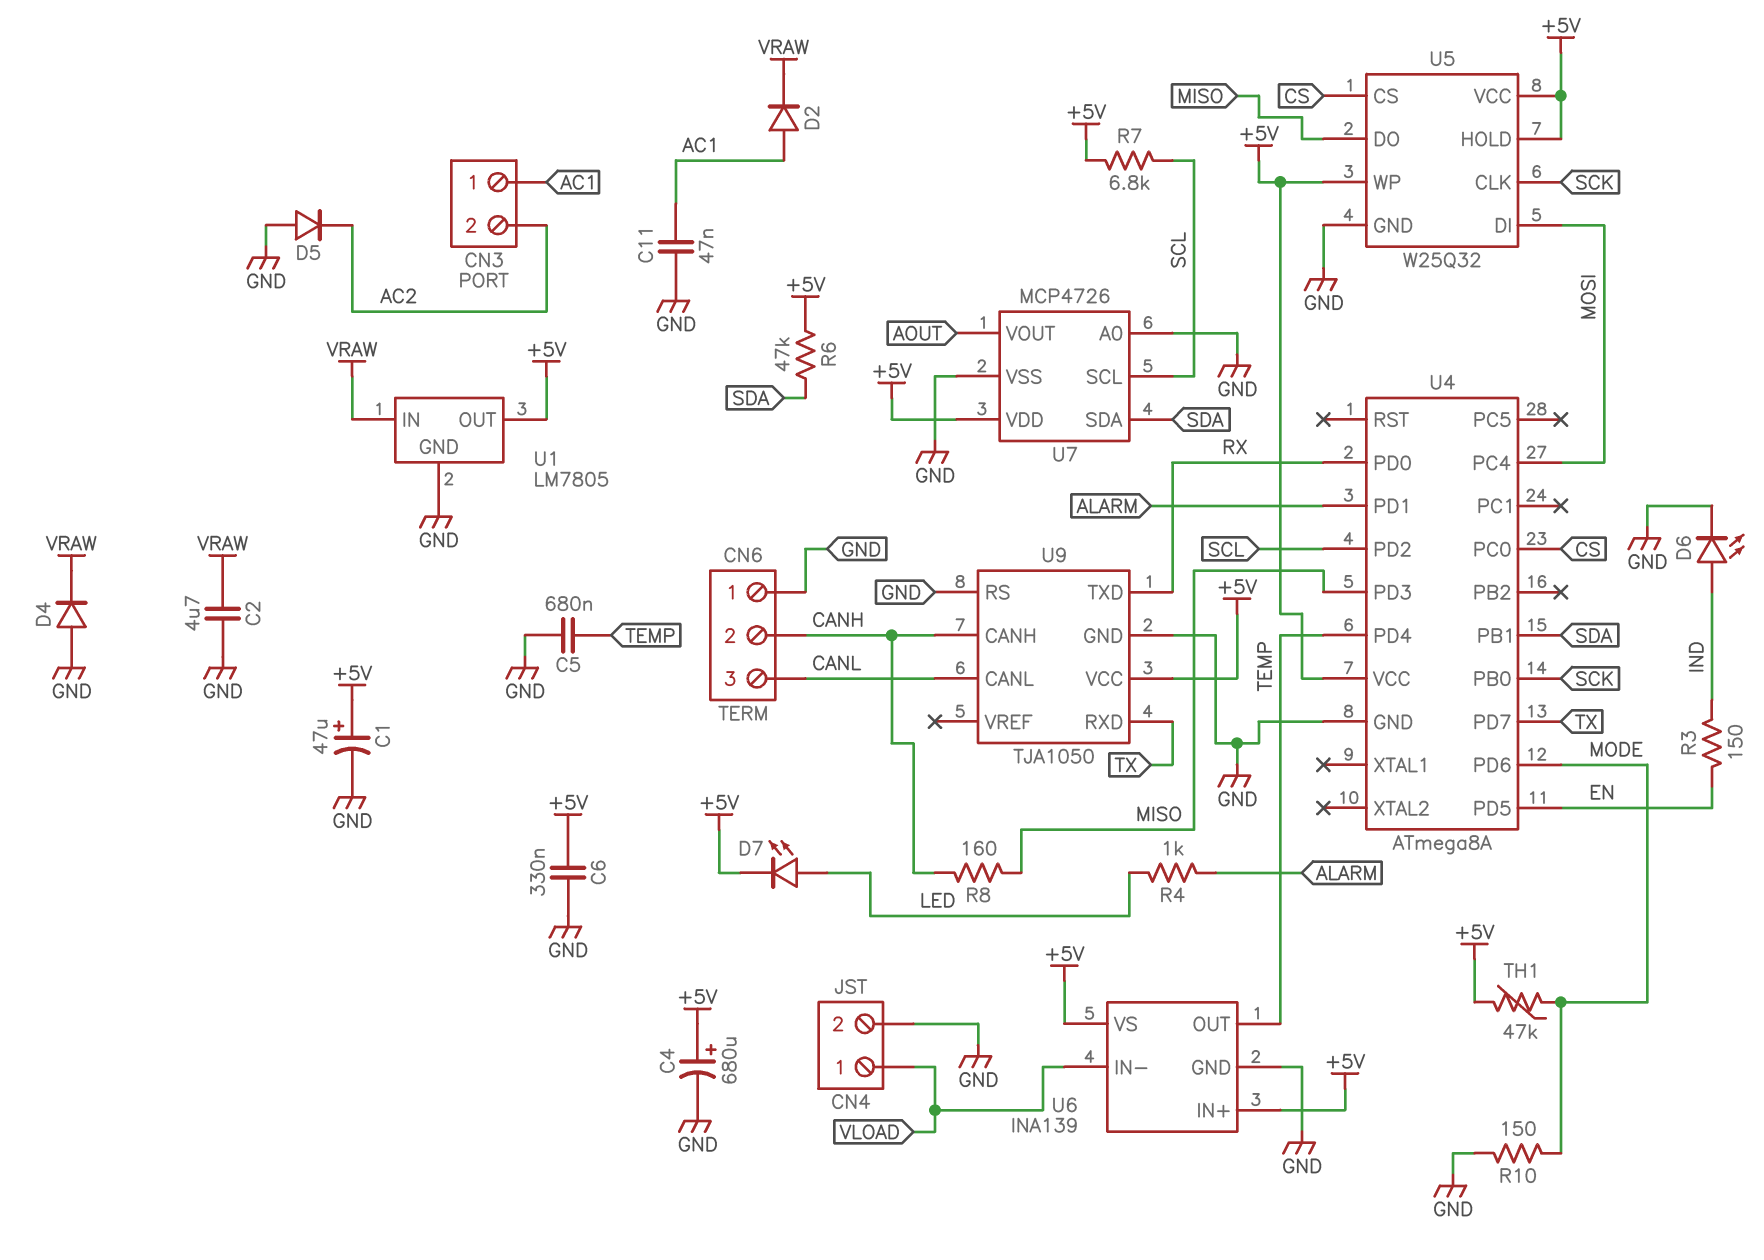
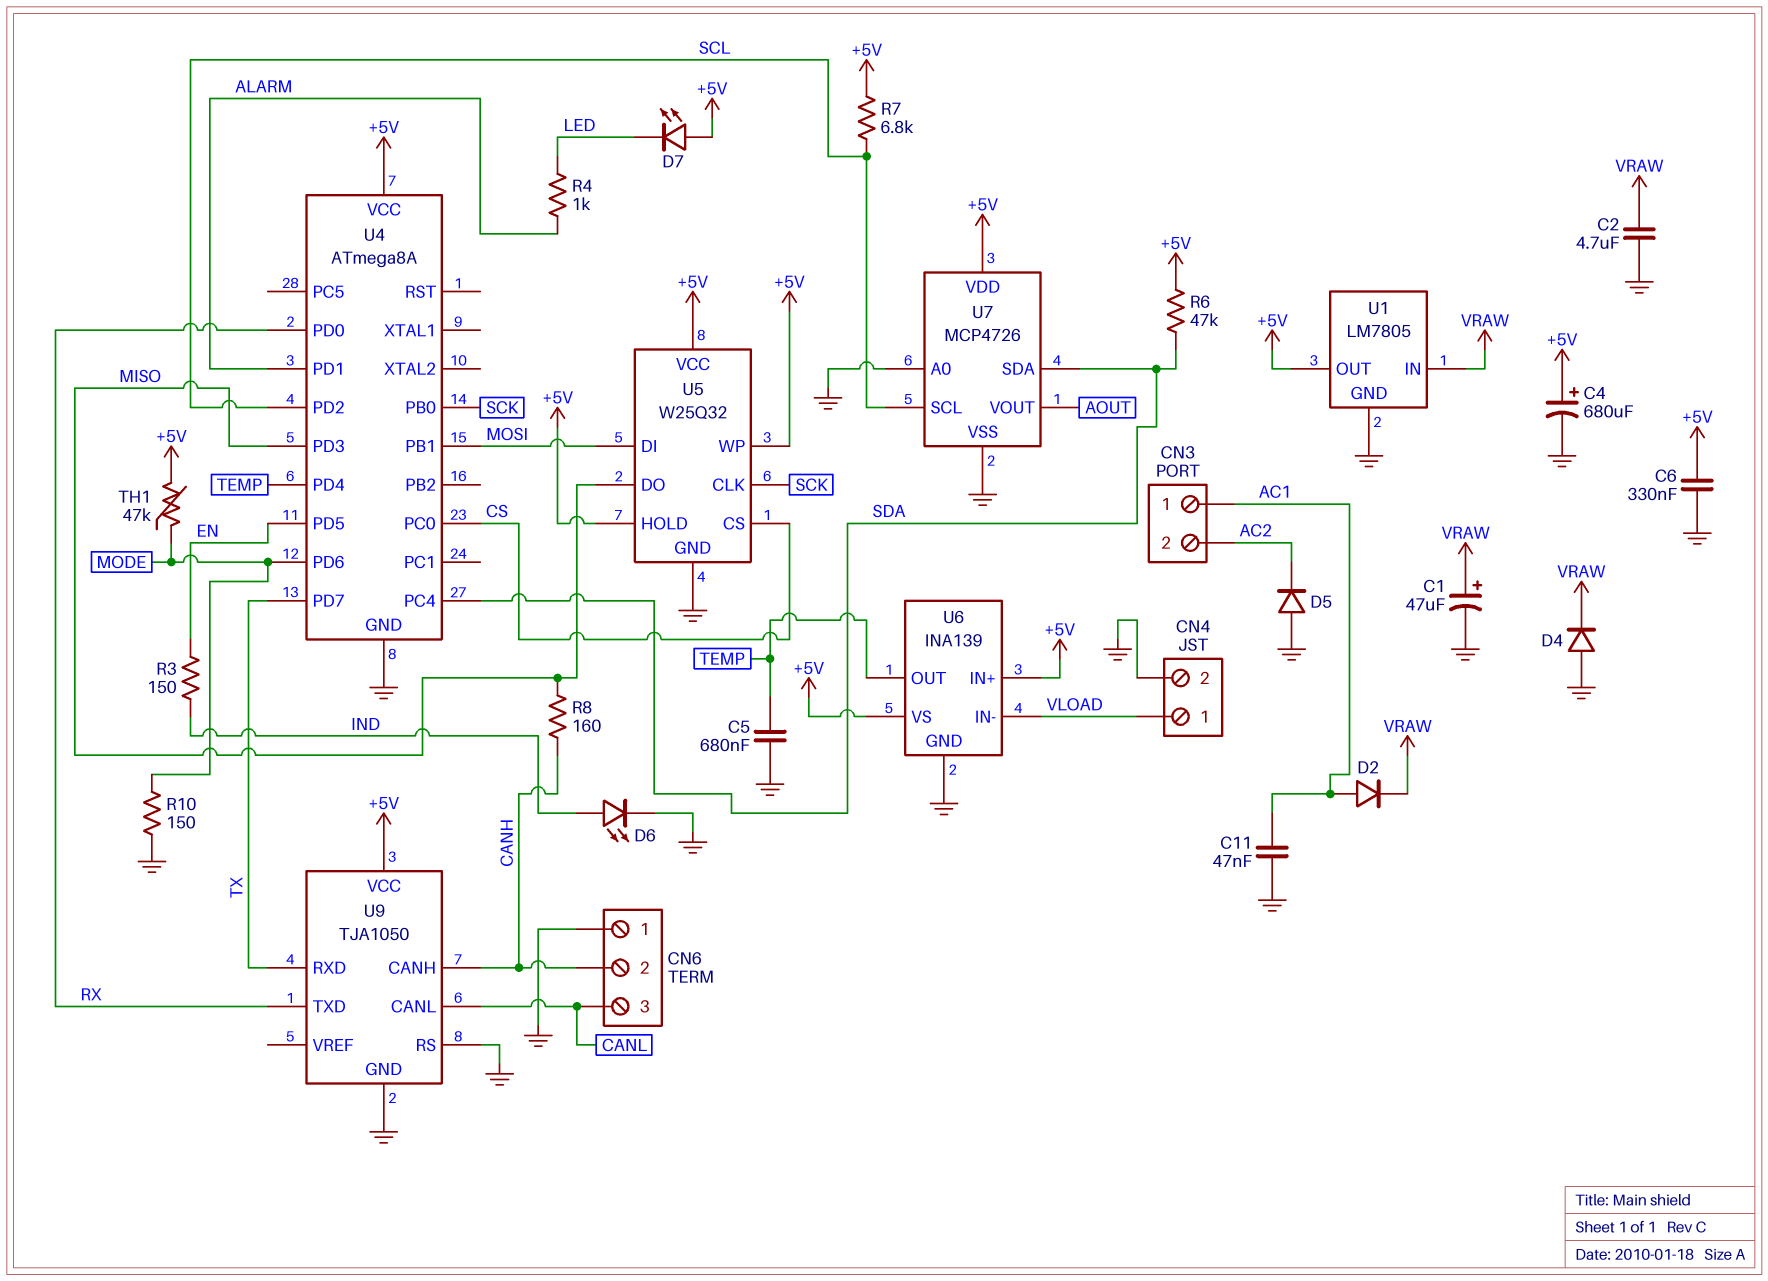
C1: 47uF (plus +5V, minus GND) -> 47uF (plus VRAW, minus GND)
D7: LED (A LED, K +5V) -> LED (A +5V, K LED)
U4 pin PB1: SDA -> MOSI
U4 pin PC4: MOSI -> SDA

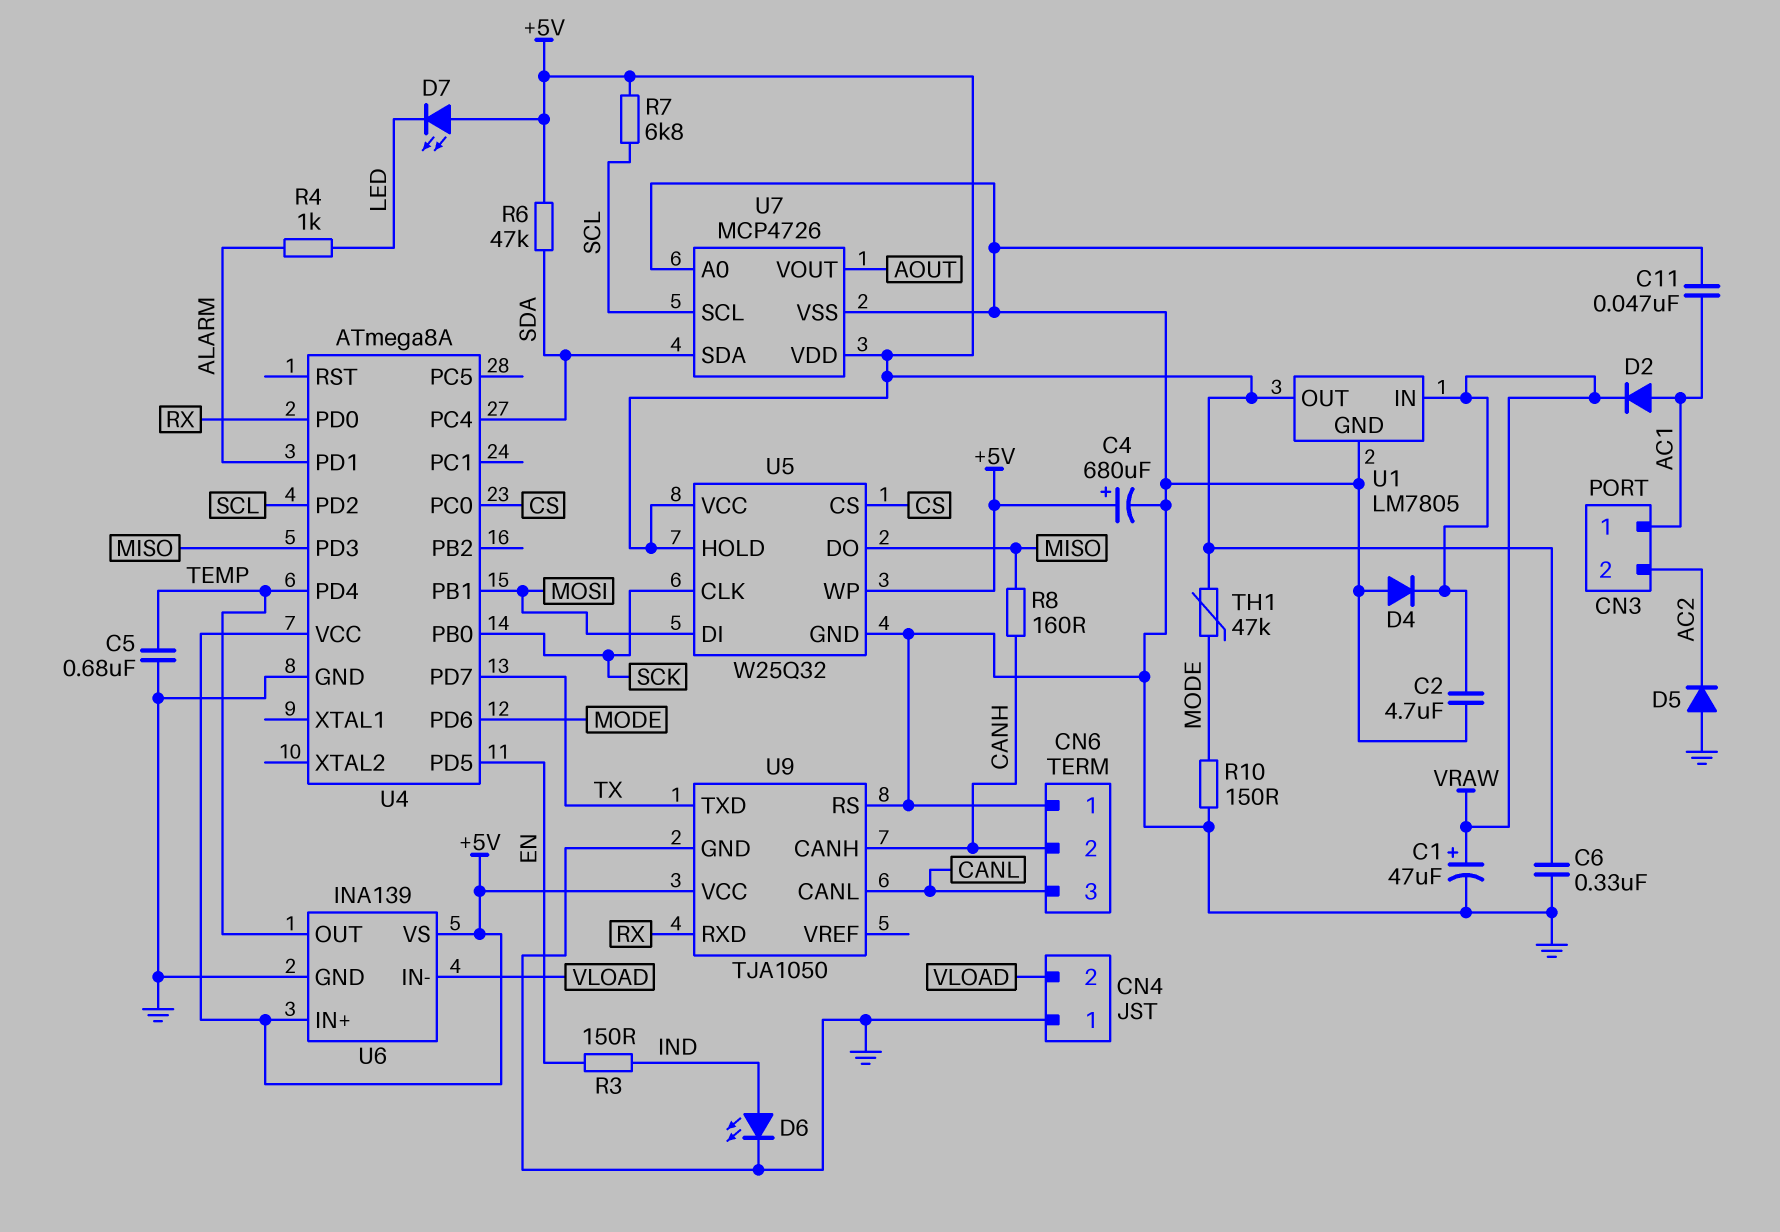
CN4 pin 1: VLOAD -> GND
CN4 pin 2: GND -> VLOAD
U9 pin RXD: TX -> RX
U9 pin TXD: RX -> TX

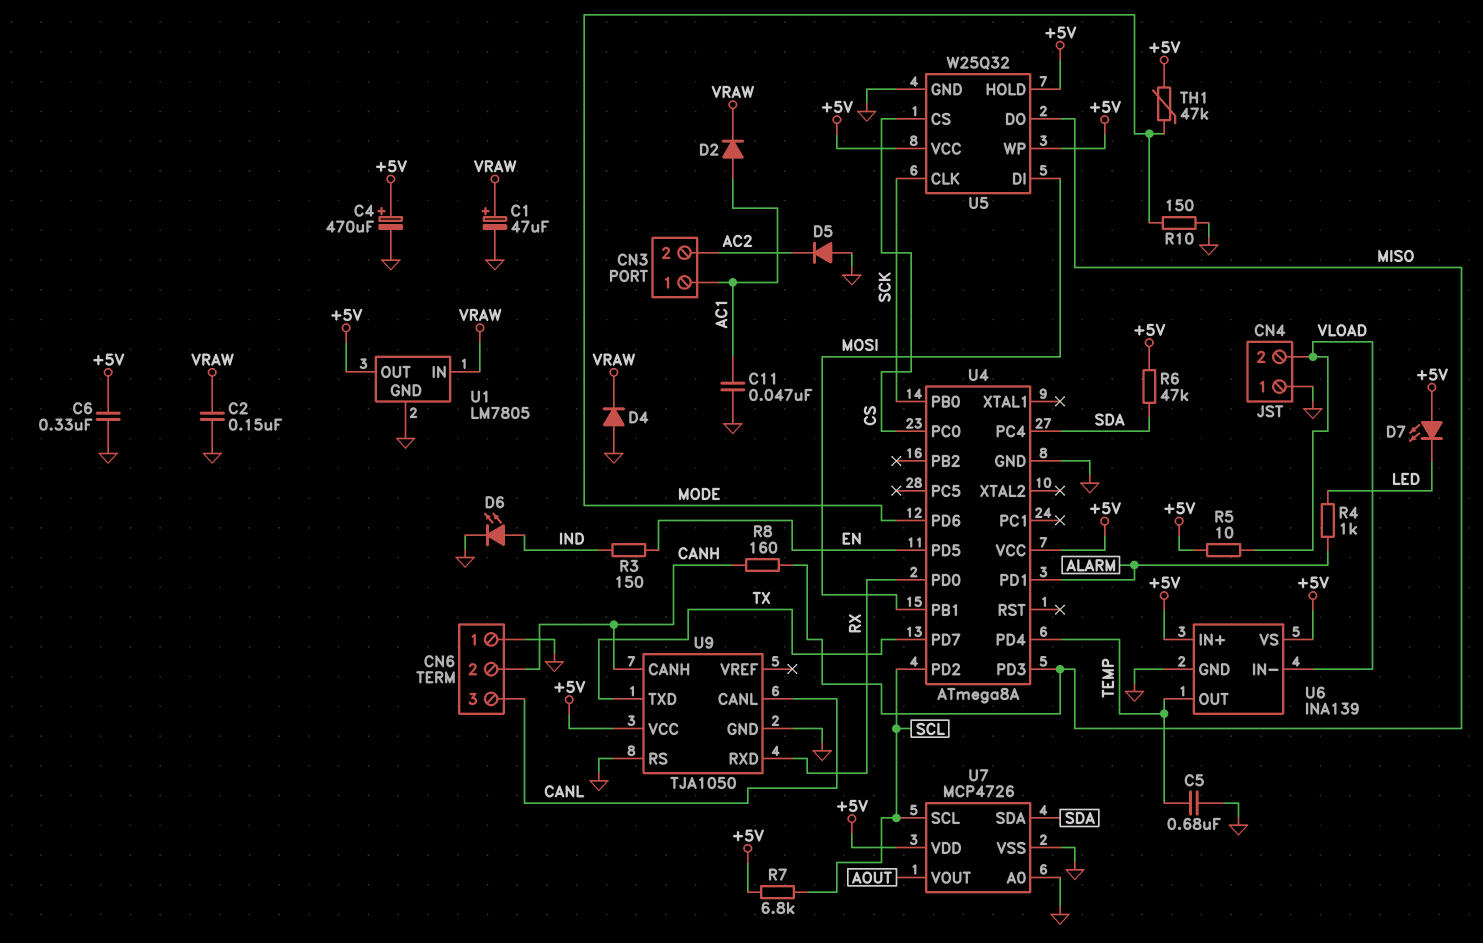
C2: 4.7uF (GND, VRAW) -> 150nF (GND, VRAW)
C4: 680uF (plus +5V, minus GND) -> 470uF (plus +5V, minus GND)
R5: none -> 10 (+5V, VLOAD)

